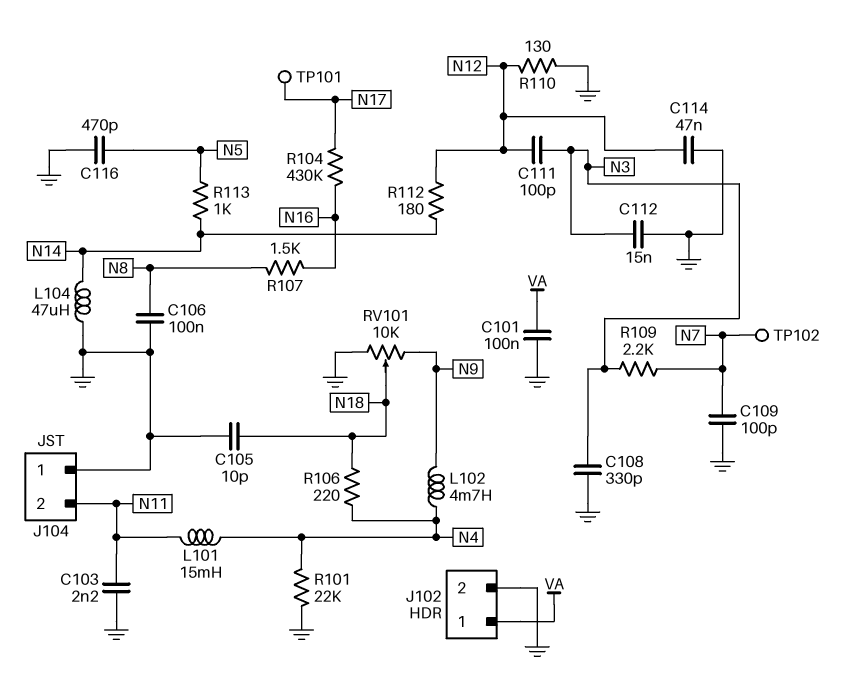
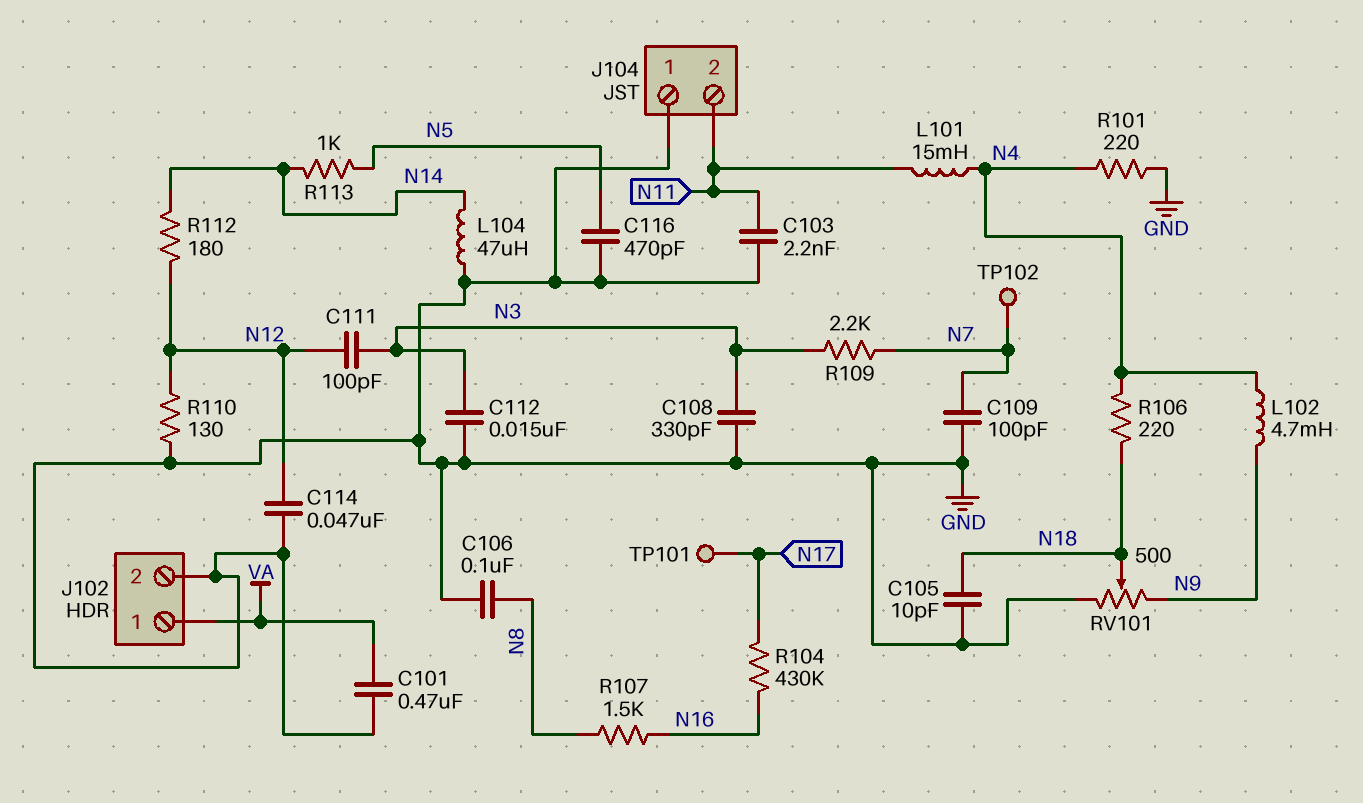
C101: 100nF (GND, VA) -> 470nF (GND, VA)
R101: 22k (GND, N4) -> 220 (GND, N4)
RV101: 10k (GND, N9, wiper N18) -> 500 (GND, N9, wiper N18)

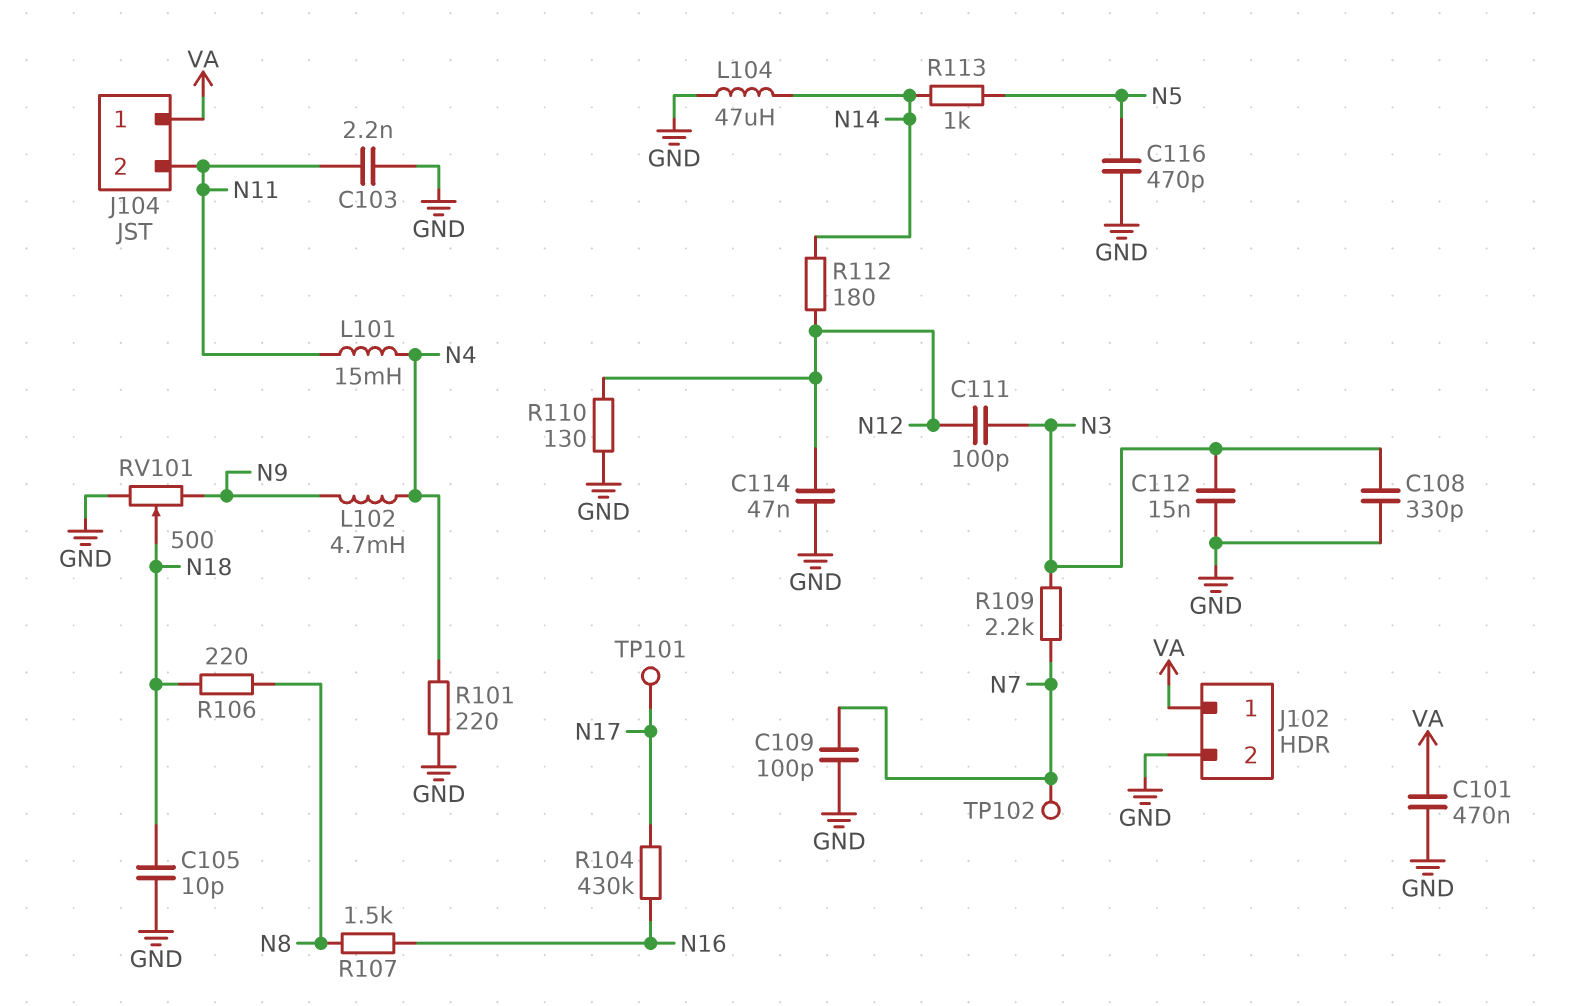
C106: 100nF (GND, N8) -> none
J104 pin 1: GND -> VA
R106: 220 (N4, N18) -> 220 (N8, N18)

